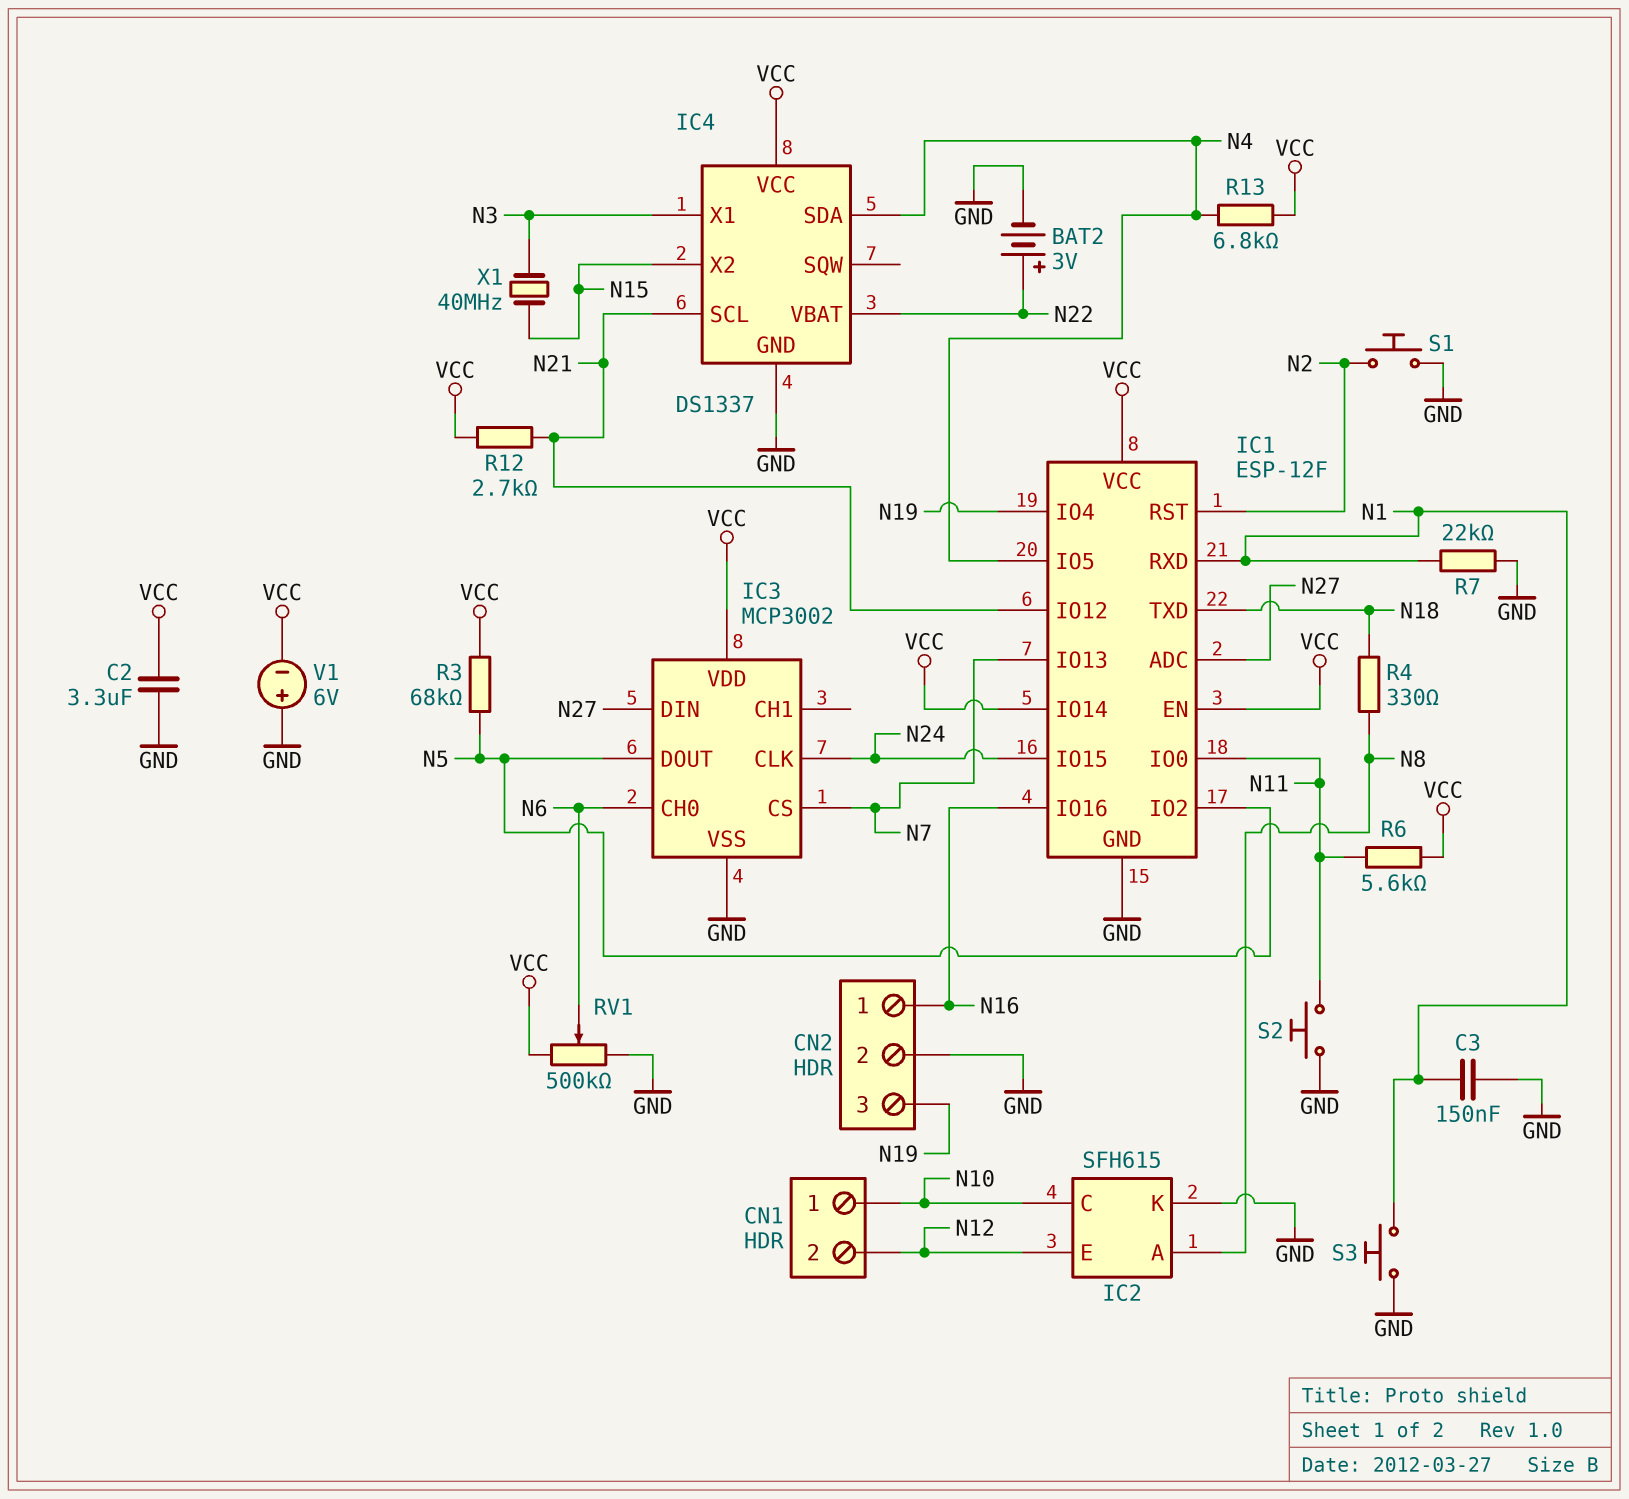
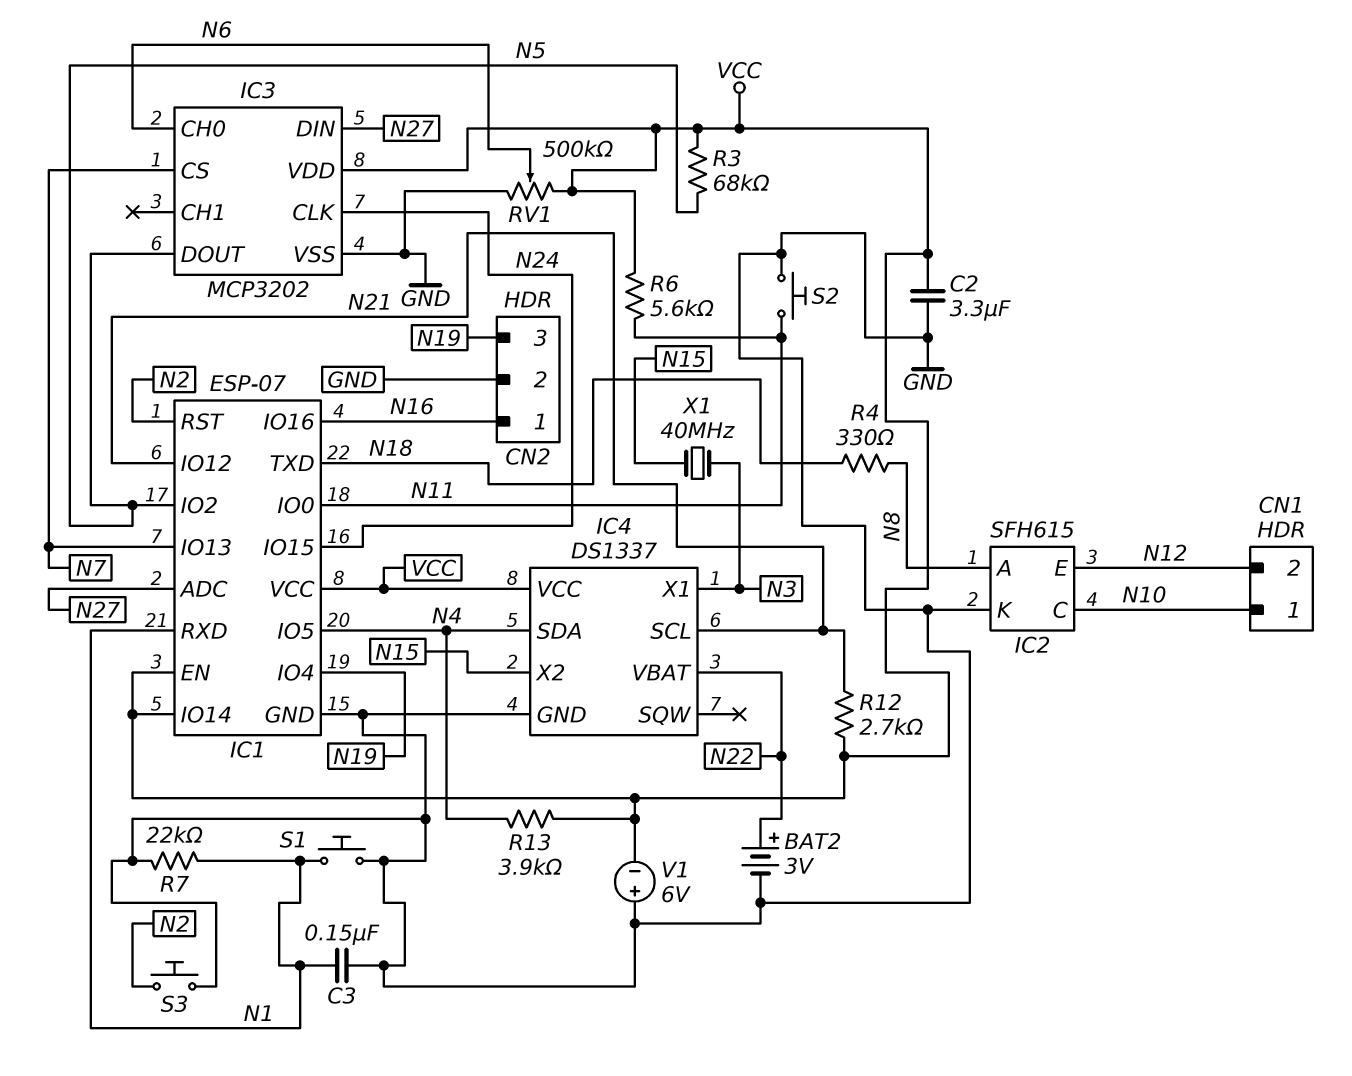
IC1: ESP-12F -> ESP-07
IC3: MCP3002 -> MCP3202
R13: 6.8k (N4, VCC) -> 3.9k (N4, VCC)
S1: button (GND, N2) -> button (GND, N1)
S3: button (GND, N1) -> button (GND, N2)

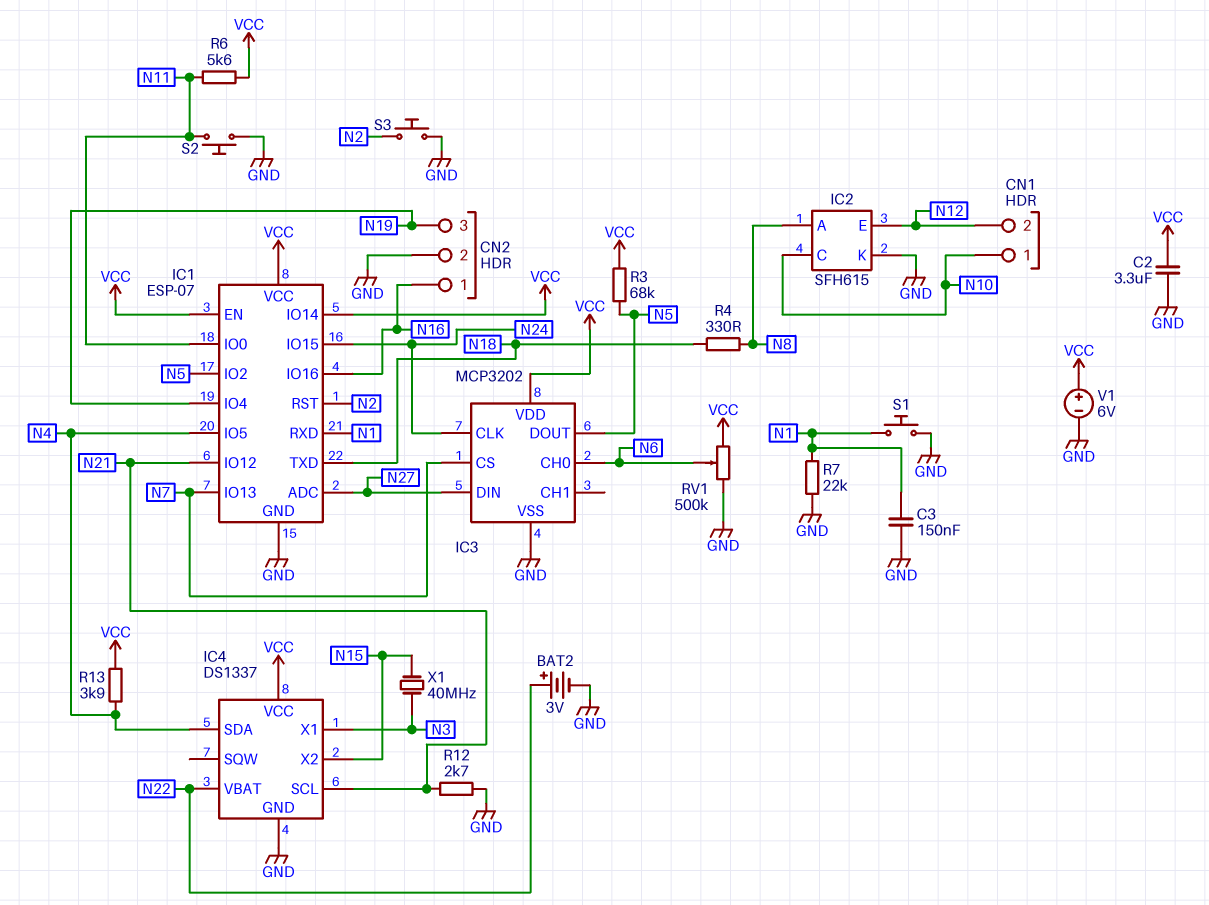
R12: 2.7k (N21, VCC) -> 2.7k (GND, N21)
V1: 6V (plus GND, minus VCC) -> 6V (plus VCC, minus GND)

